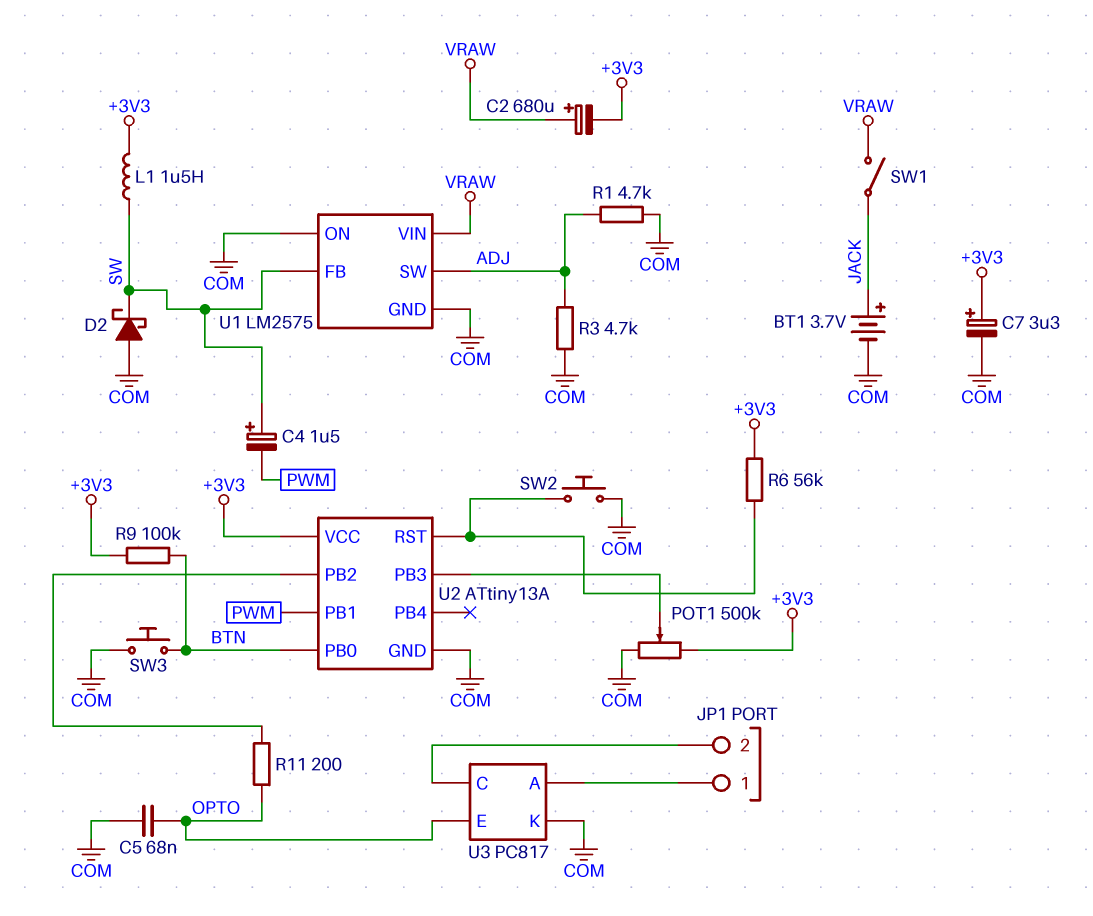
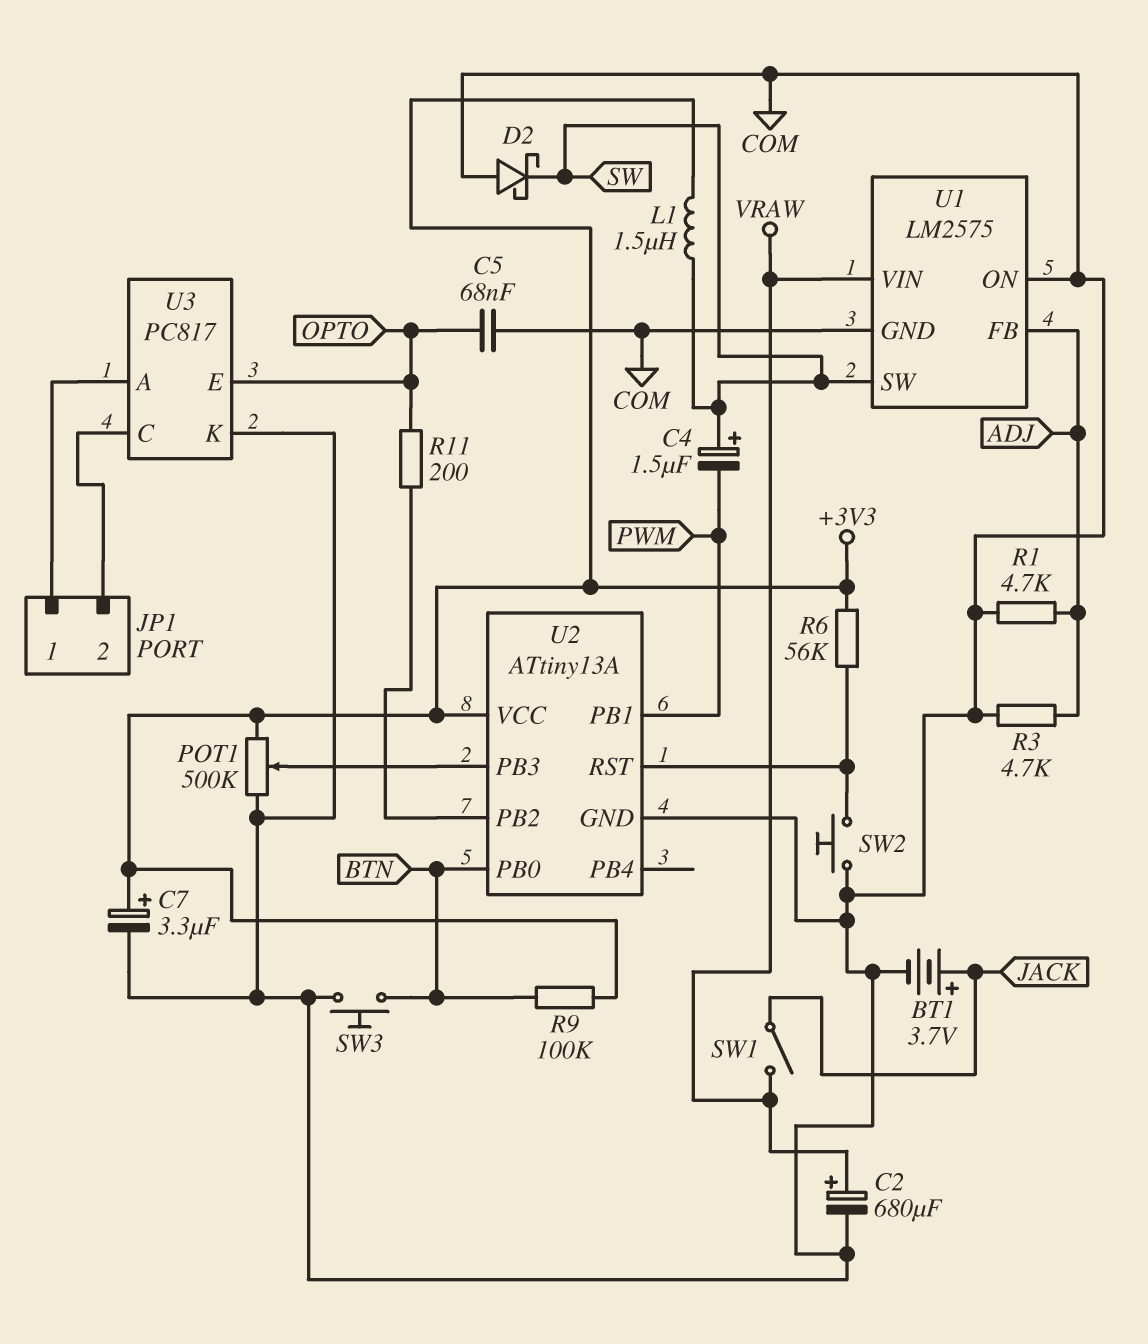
C2: 680uF (plus VRAW, minus +3V3) -> 680uF (plus VRAW, minus COM)
U1 pin FB: SW -> ADJ
U1 pin SW: ADJ -> SW

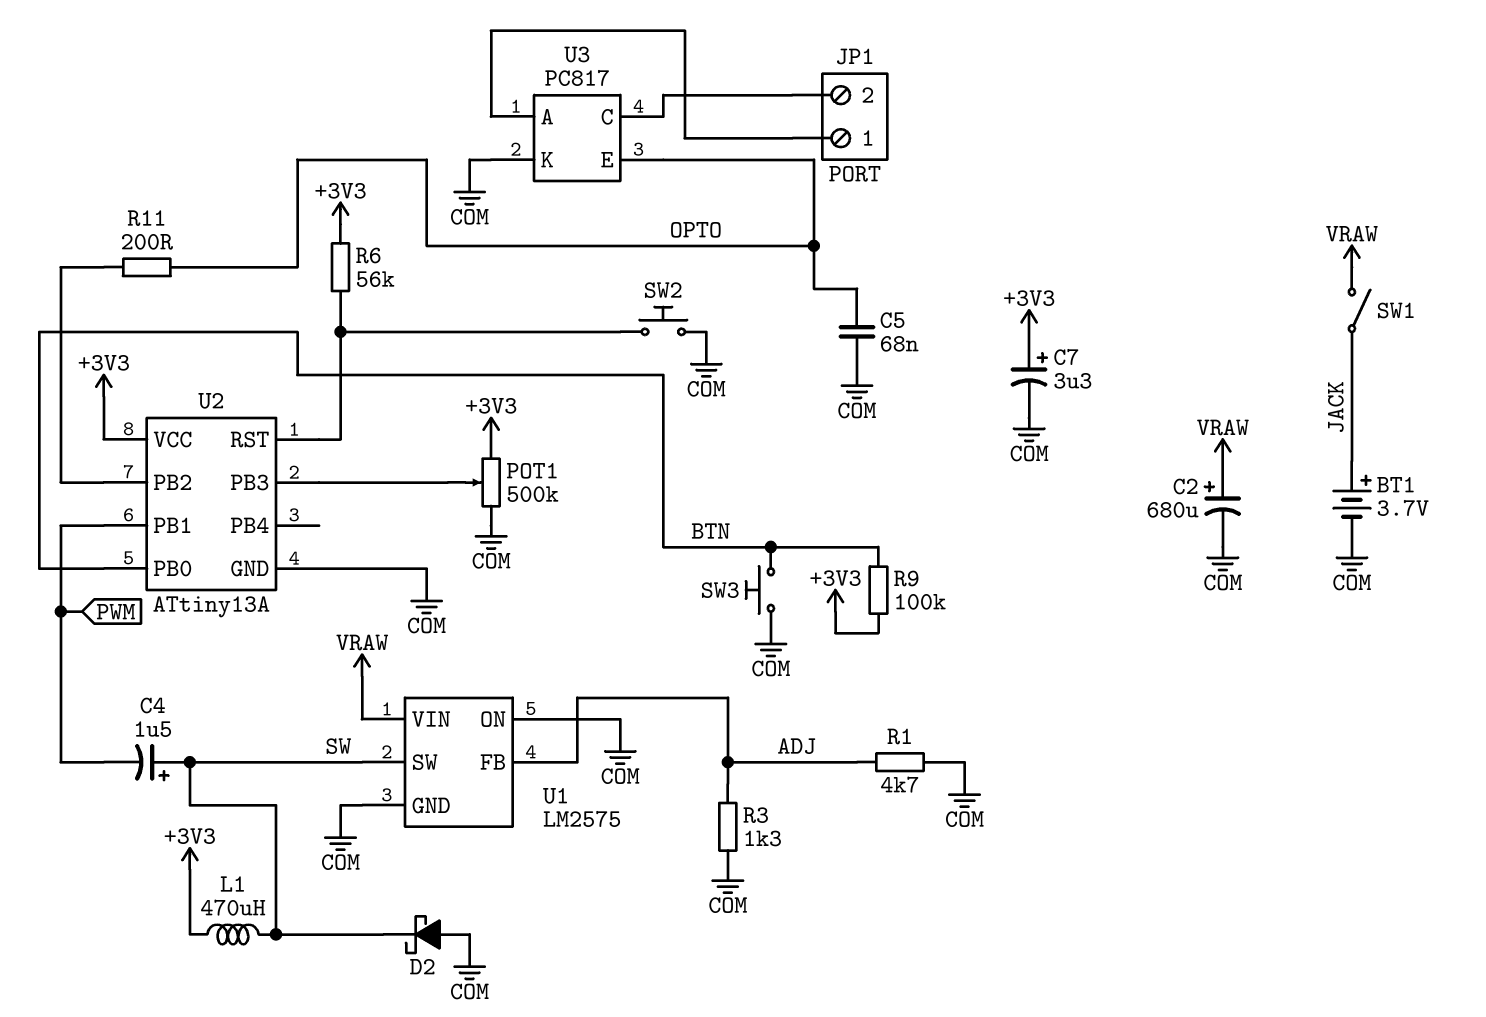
L1: 1.5uH (+3V3, SW) -> 470uH (+3V3, SW)
R3: 4.7k (ADJ, COM) -> 1.3k (ADJ, COM)

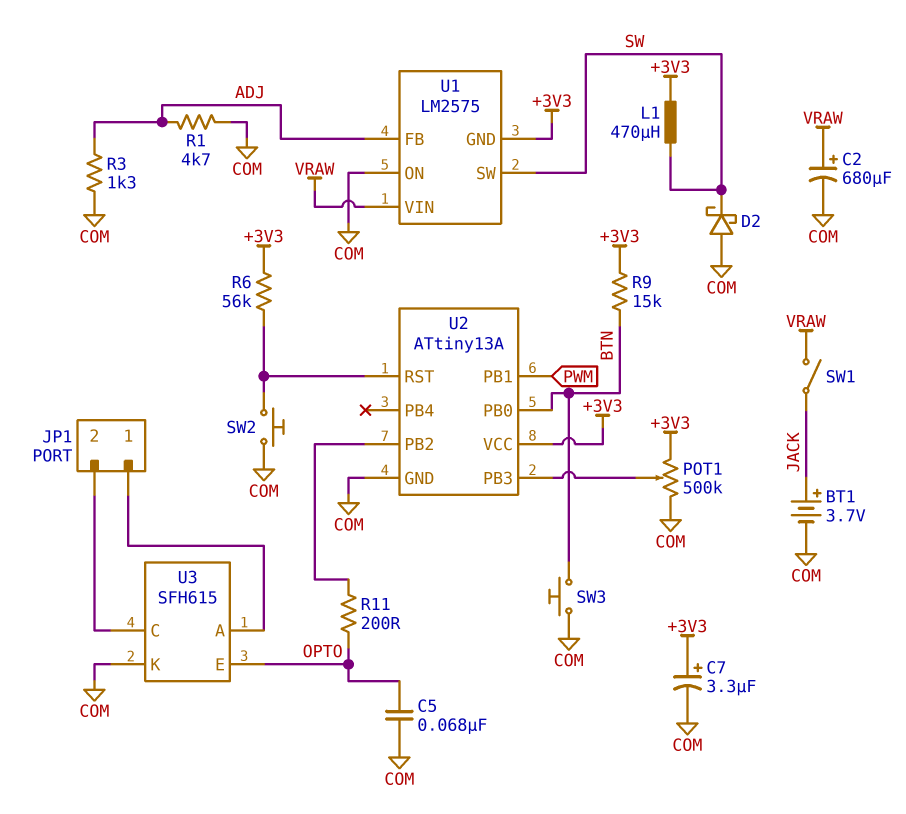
C4: 1.5uF (plus SW, minus PWM) -> none
R9: 100k (+3V3, BTN) -> 15k (+3V3, BTN)
U1 pin GND: COM -> +3V3
U3: PC817 -> SFH615

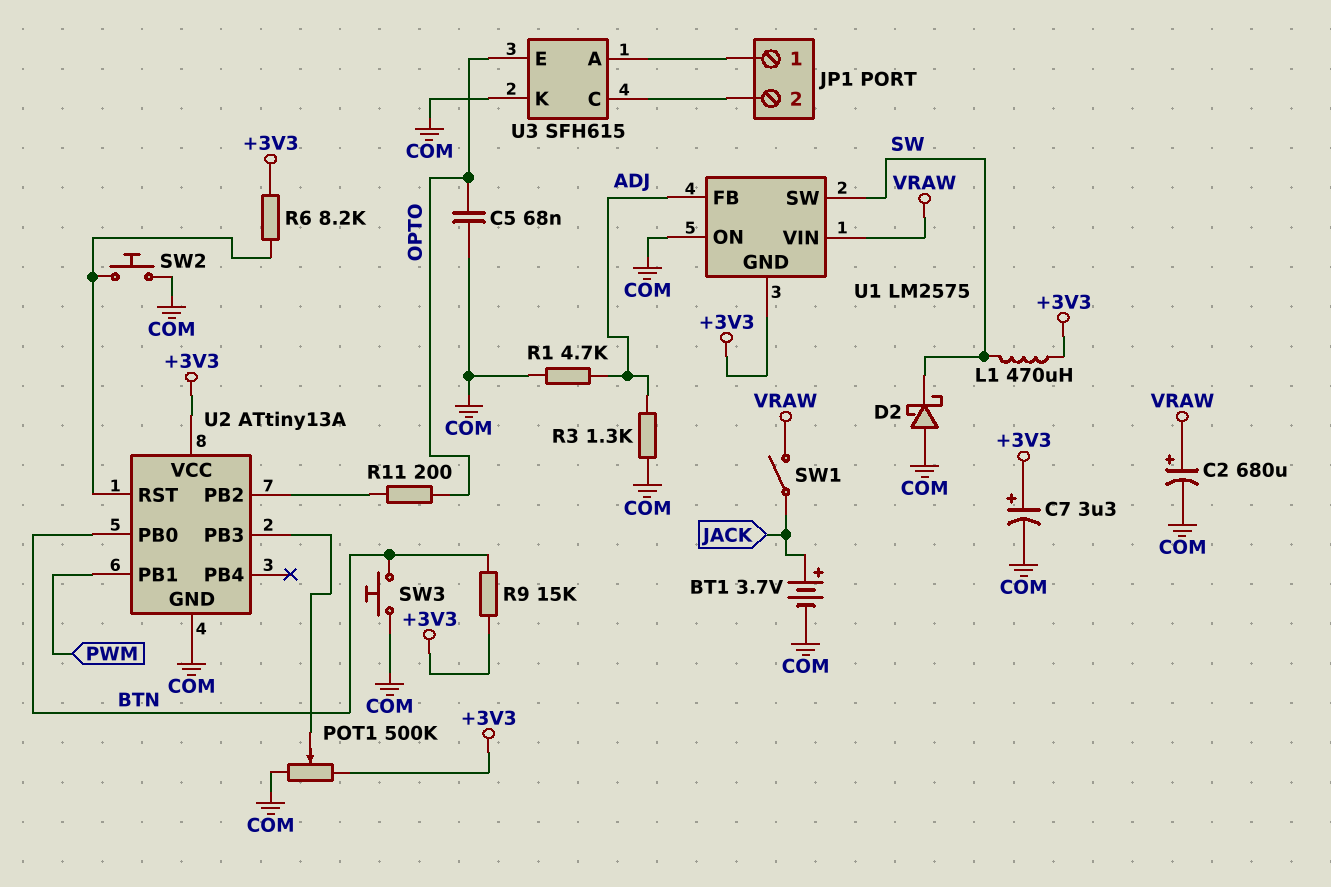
R6: 56k (+3V3, U2/RST) -> 8.2k (+3V3, U2/RST)

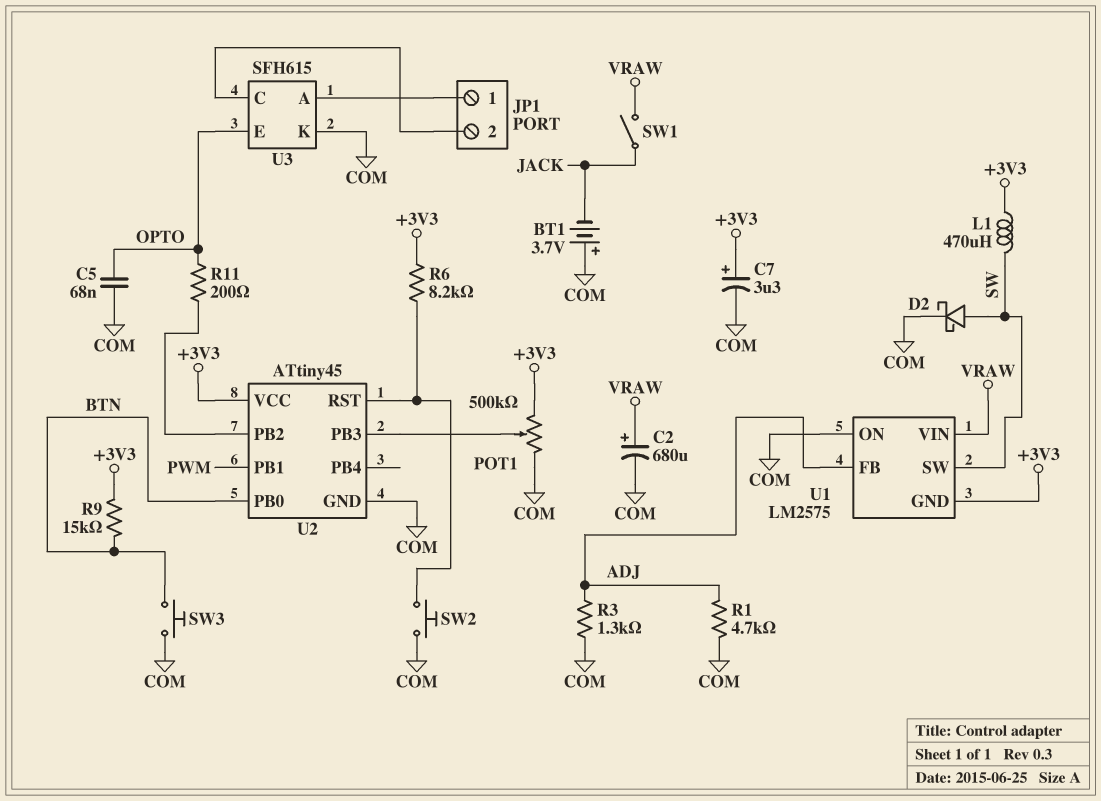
BT1: 3.7V (plus JACK, minus COM) -> 3.7V (plus COM, minus JACK)
D2: schottky (A COM, K SW) -> schottky (A SW, K COM)
U2: ATtiny13A -> ATtiny45

